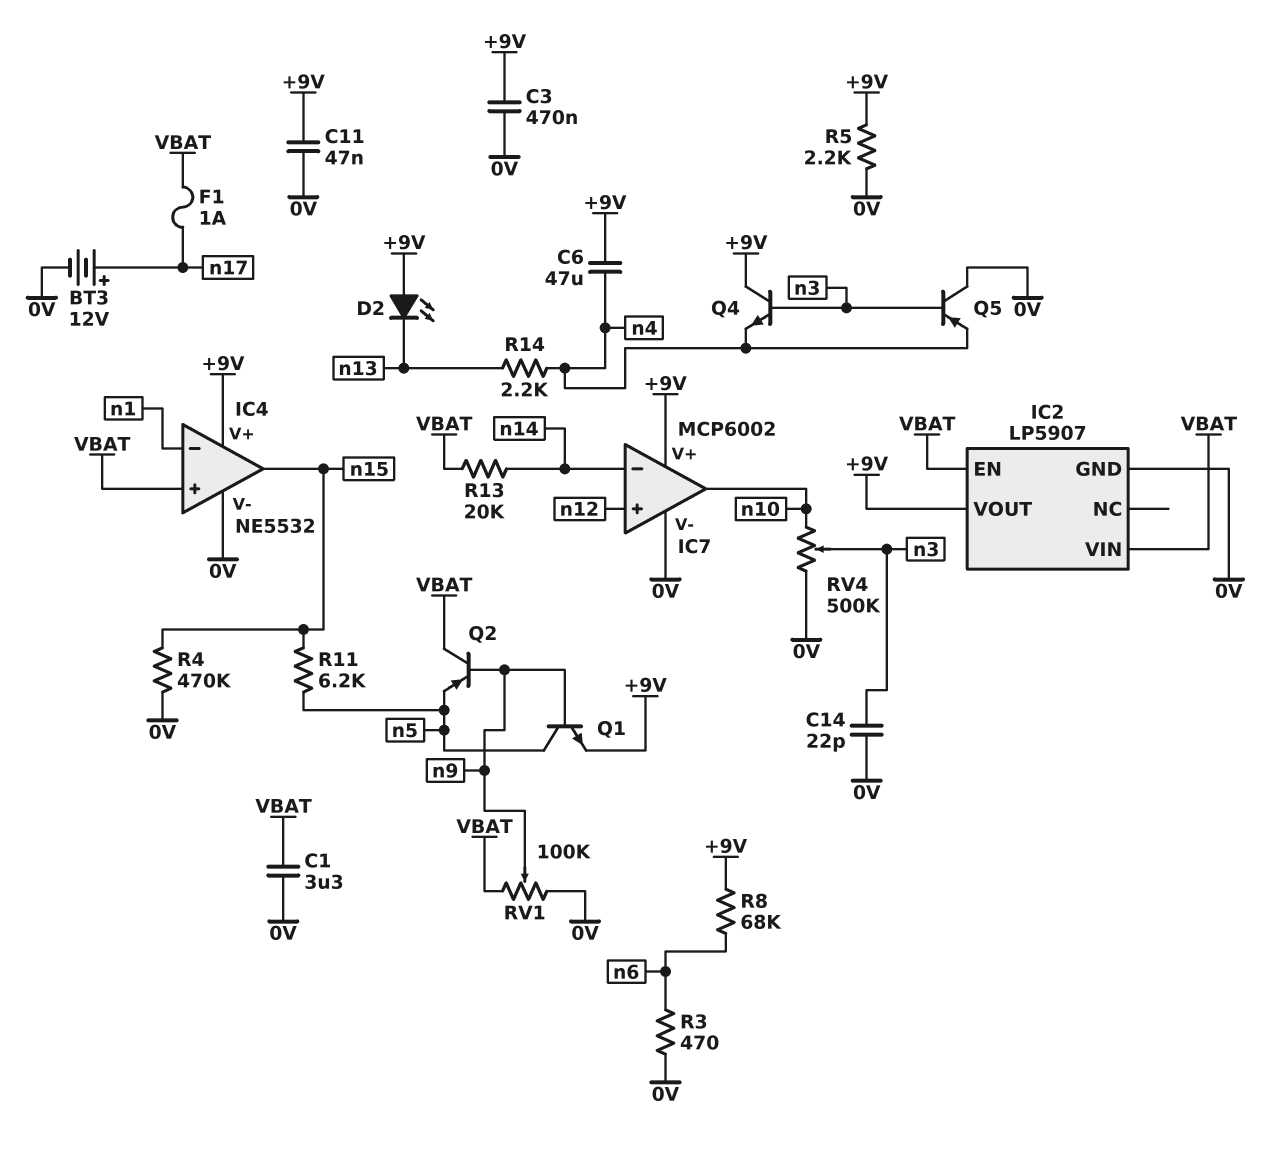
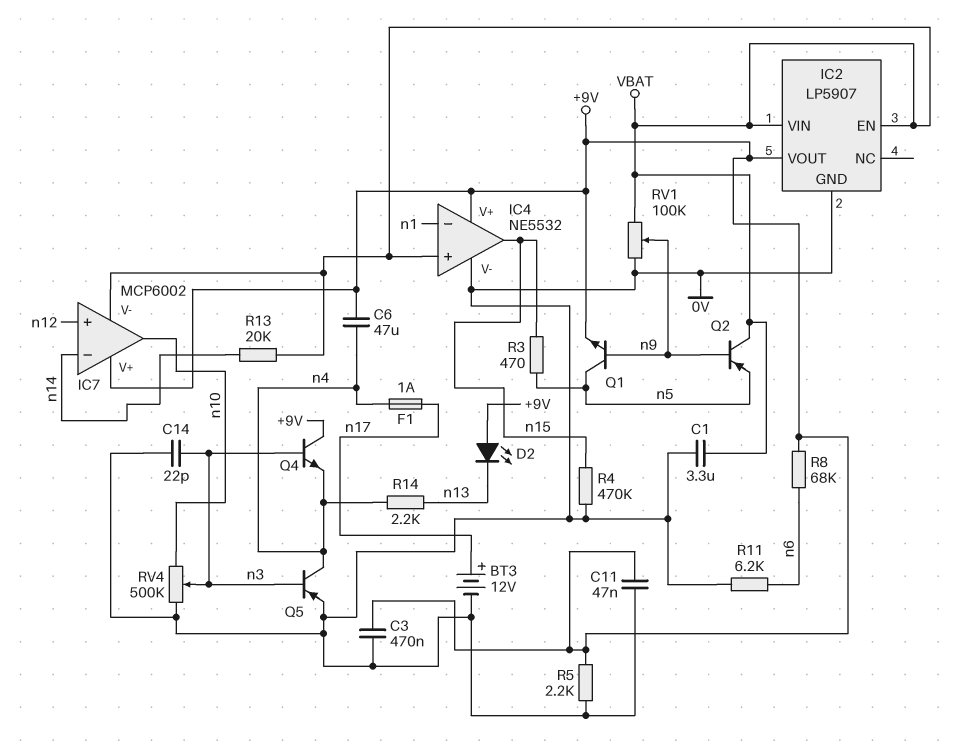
F1: 1A (VBAT, n17) -> 1A (n4, n17)
IC7 pin V-: 0V -> VBAT
Q5: PNP (B n3, C 0V, E n4) -> PNP (B n3, C n4, E 0V)
R3: 470 (0V, n6) -> 470 (n5, n15)
R11: 6.2k (n5, n15) -> 6.2k (0V, n6)

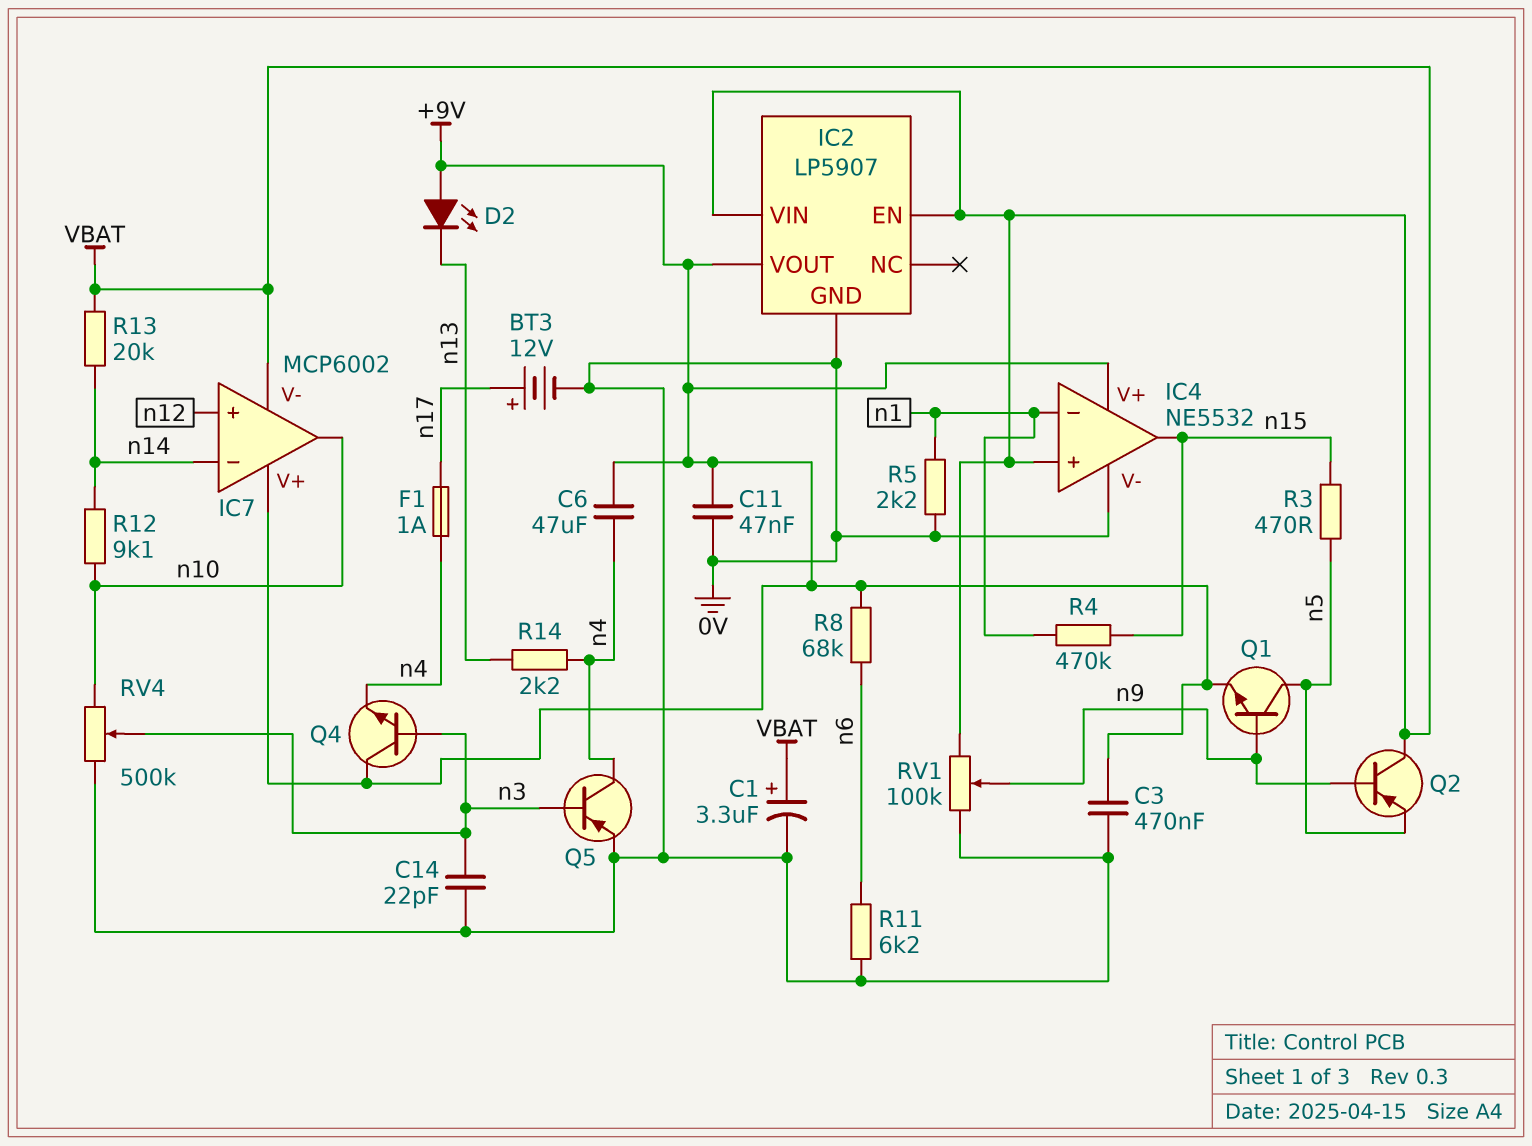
C1: 3.3uF (0V, VBAT) -> 3.3uF (plus VBAT, minus 0V)
R4: 470k (0V, n15) -> 470k (n1, n15)
R5: 2.2k (+9V, 0V) -> 2.2k (0V, n1)
R12: none -> 9.1k (n10, n14)

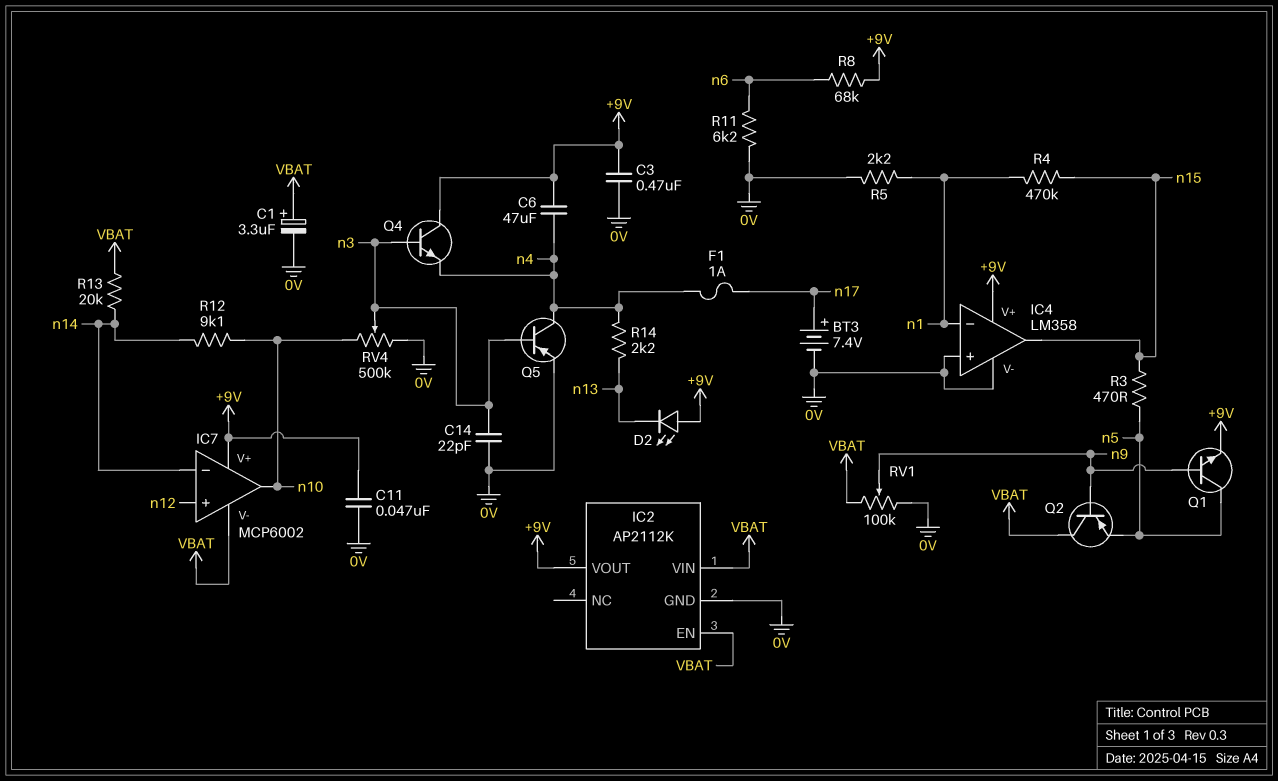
BT3: 12V (plus n17, minus 0V) -> 7.4V (plus n17, minus 0V)
IC2: LP5907 -> AP2112K
IC4: NE5532 -> LM358
IC4 pin in+: VBAT -> 0V

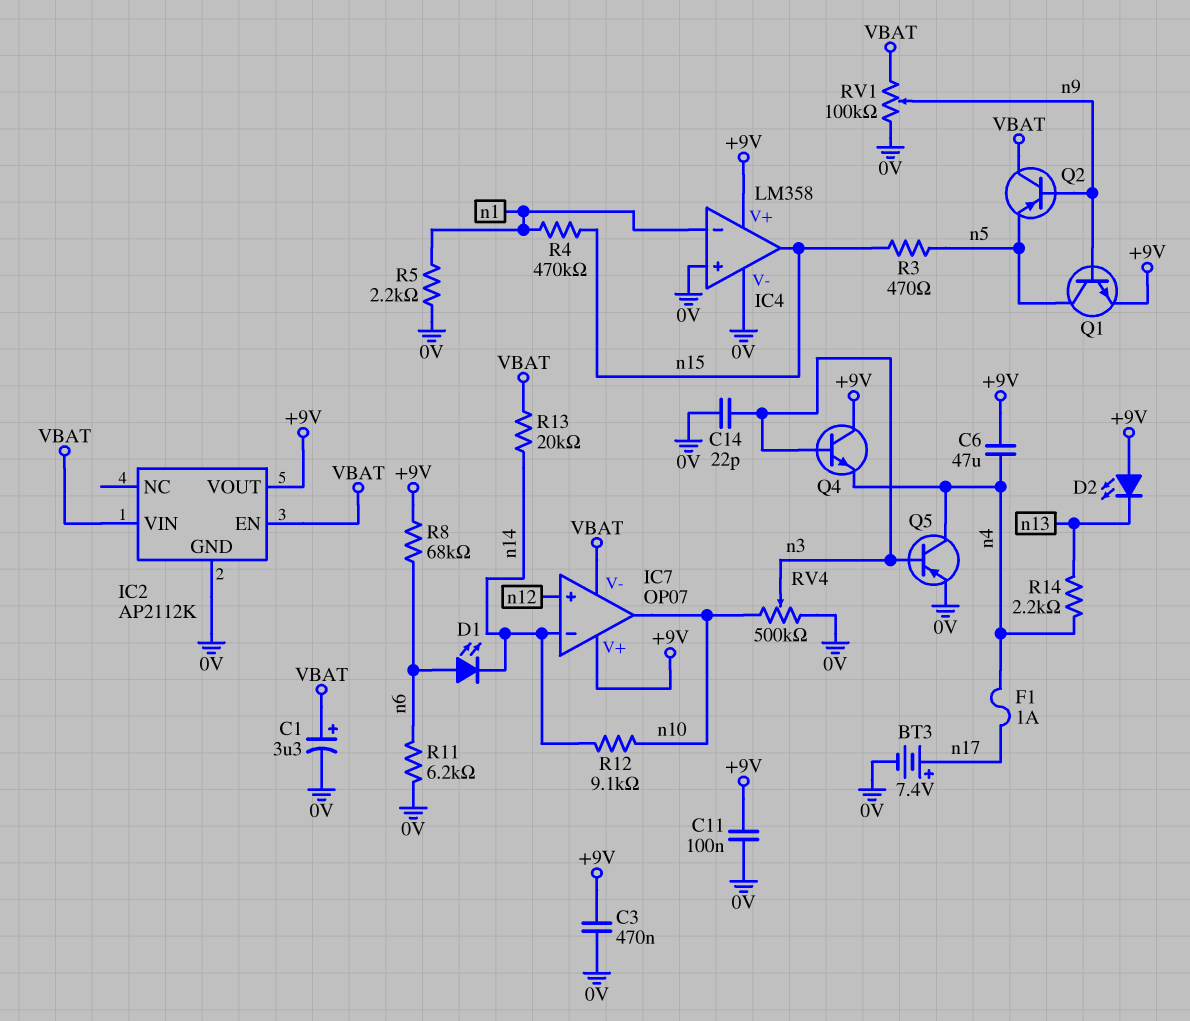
C11: 47nF (+9V, 0V) -> 100nF (+9V, 0V)
D1: none -> LED (A n6, K n14)
IC7: MCP6002 -> OP07

